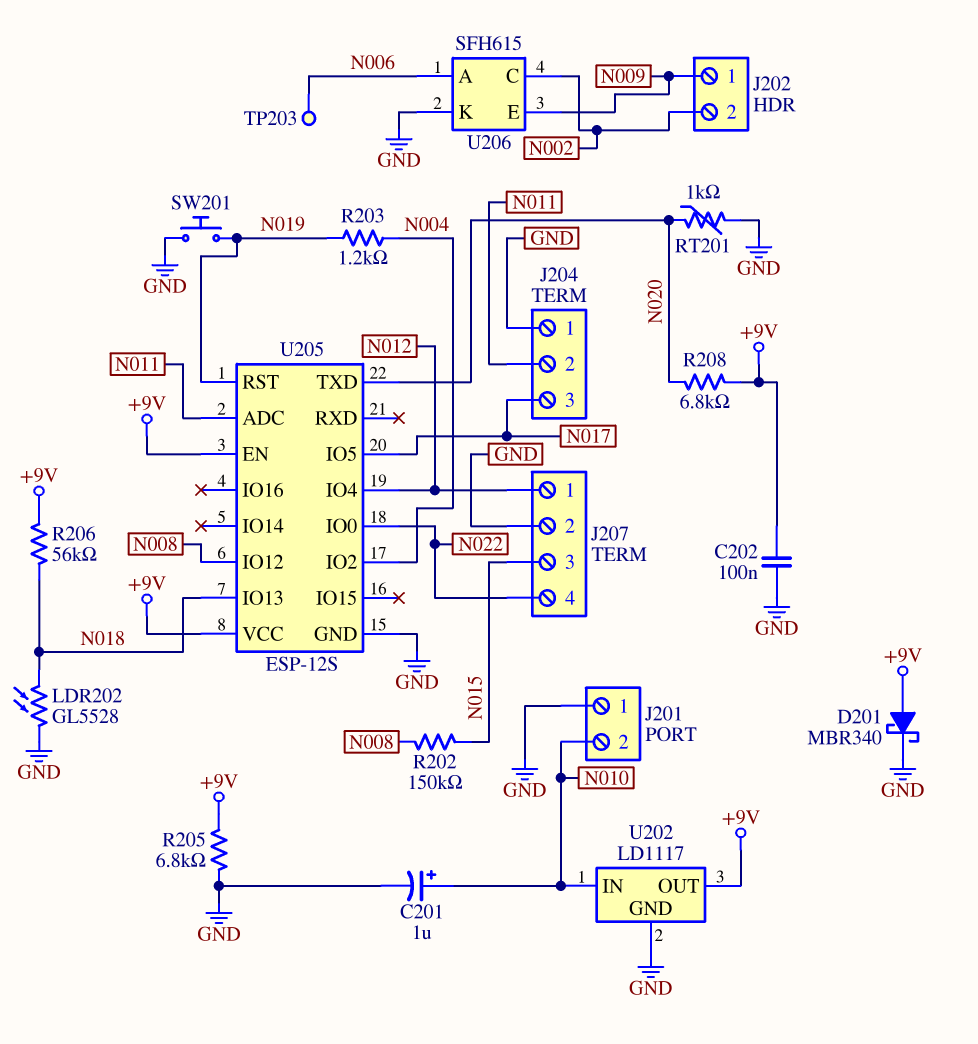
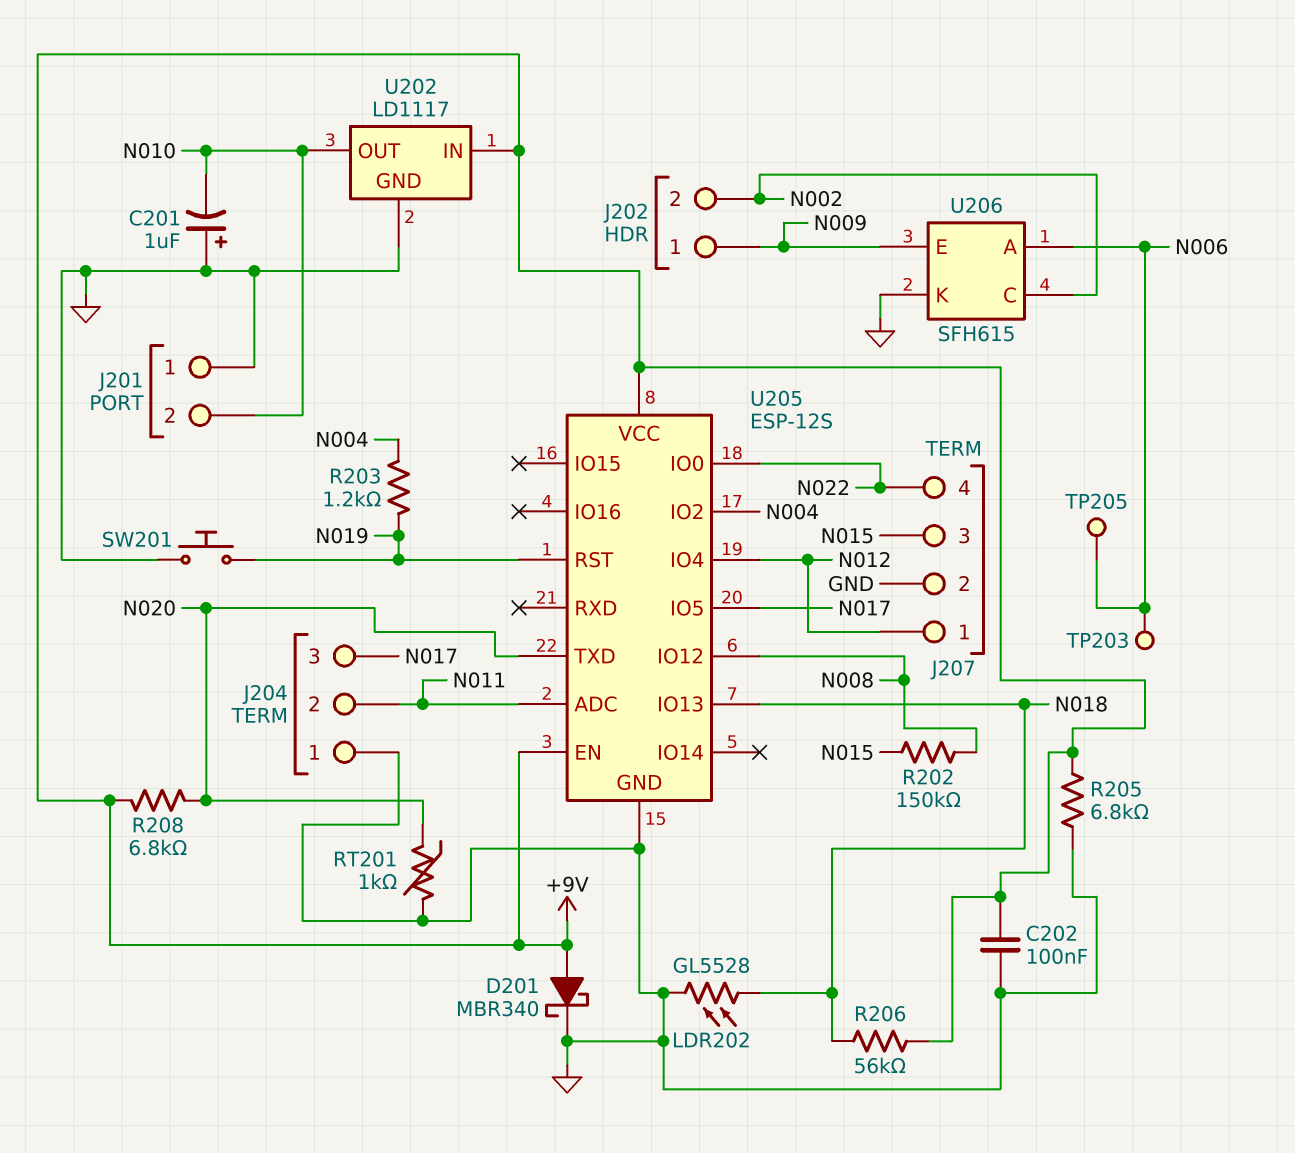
C201: 1uF (plus N010, minus GND) -> 1uF (plus GND, minus N010)
TP205: none -> test point (N006)
U202 pin IN: N010 -> +9V
U202 pin OUT: +9V -> N010

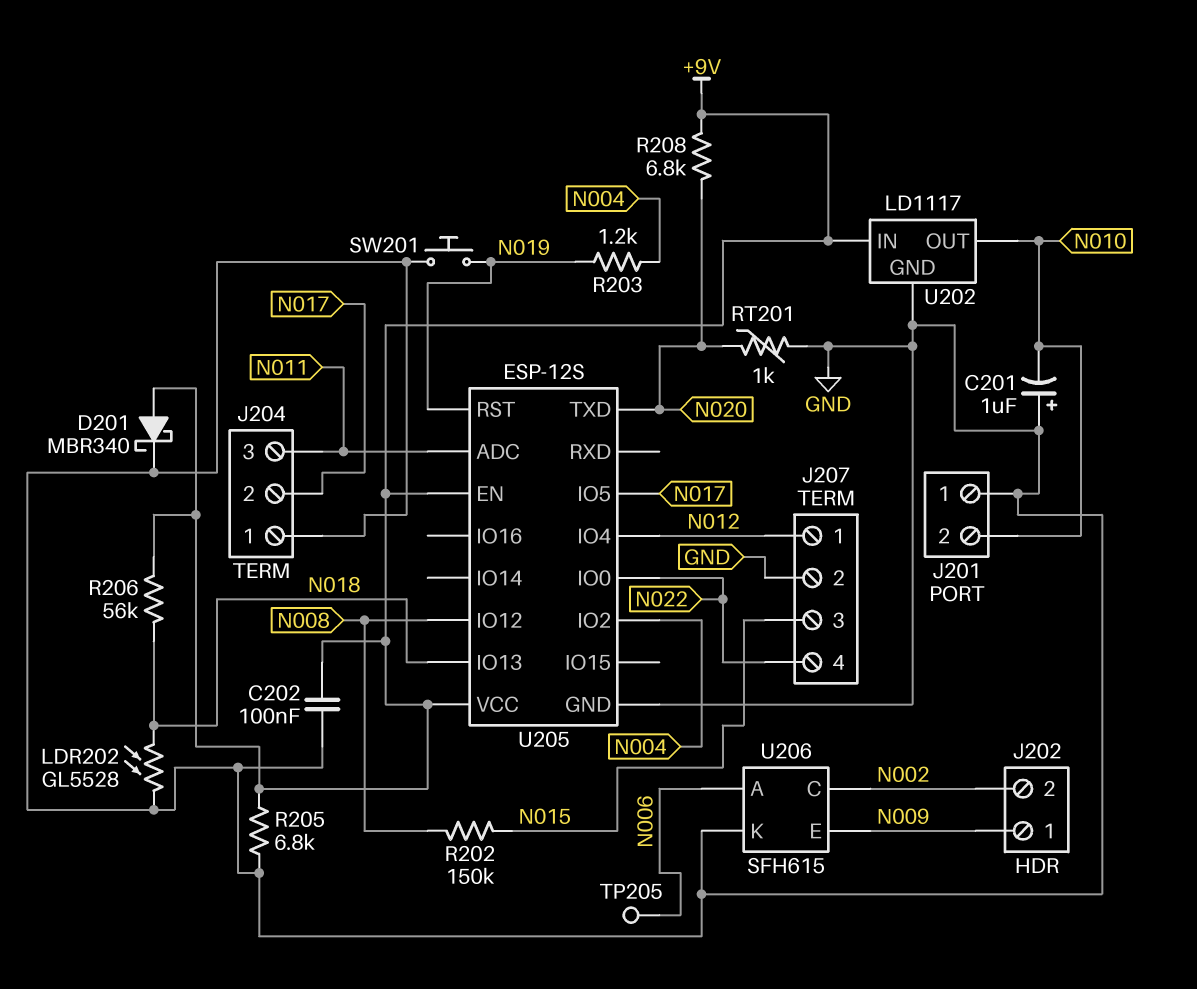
J204 pin 2: N011 -> N017
J204 pin 3: N017 -> N011
TP203: test point (N006) -> none

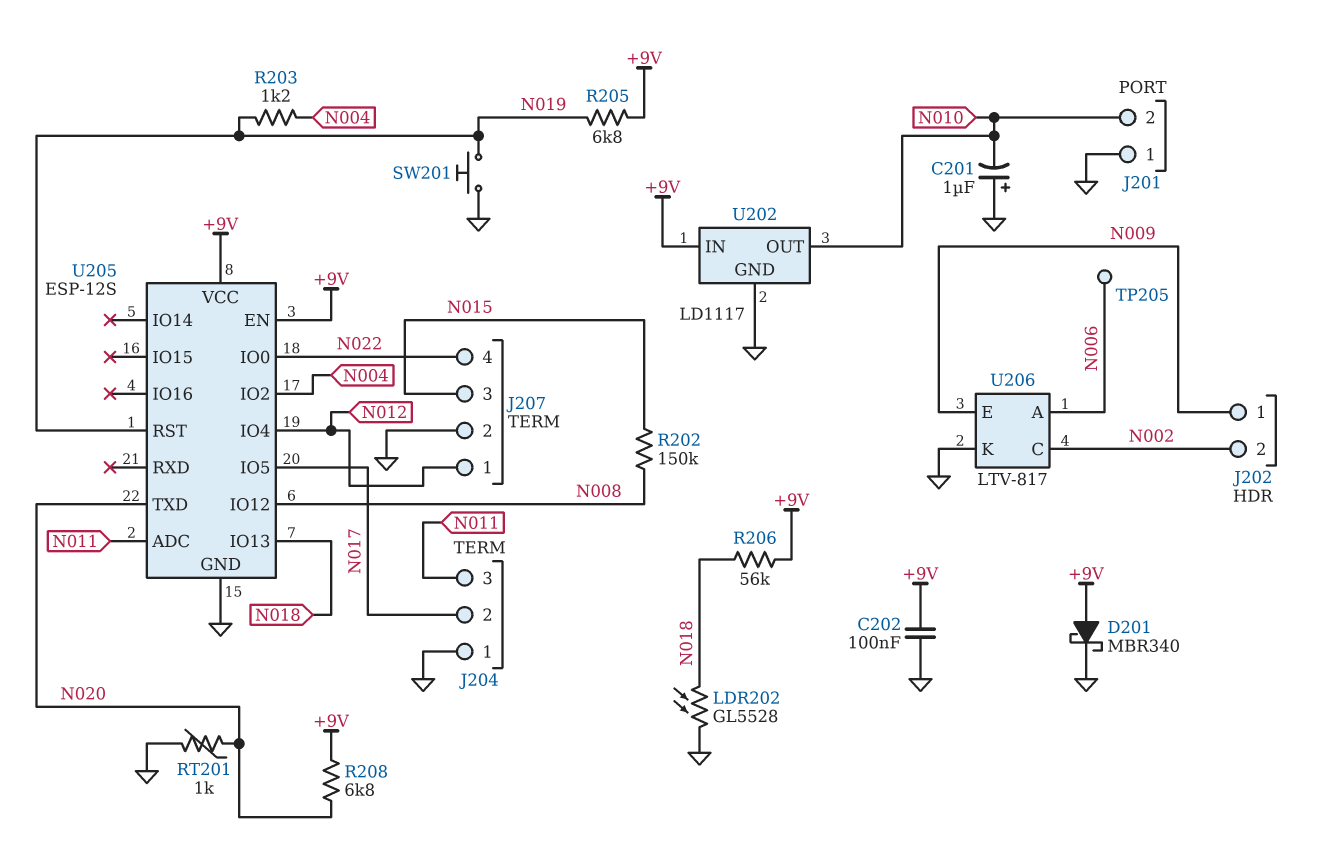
R205: 6.8k (+9V, GND) -> 6.8k (+9V, N019)
U206: SFH615 -> LTV-817

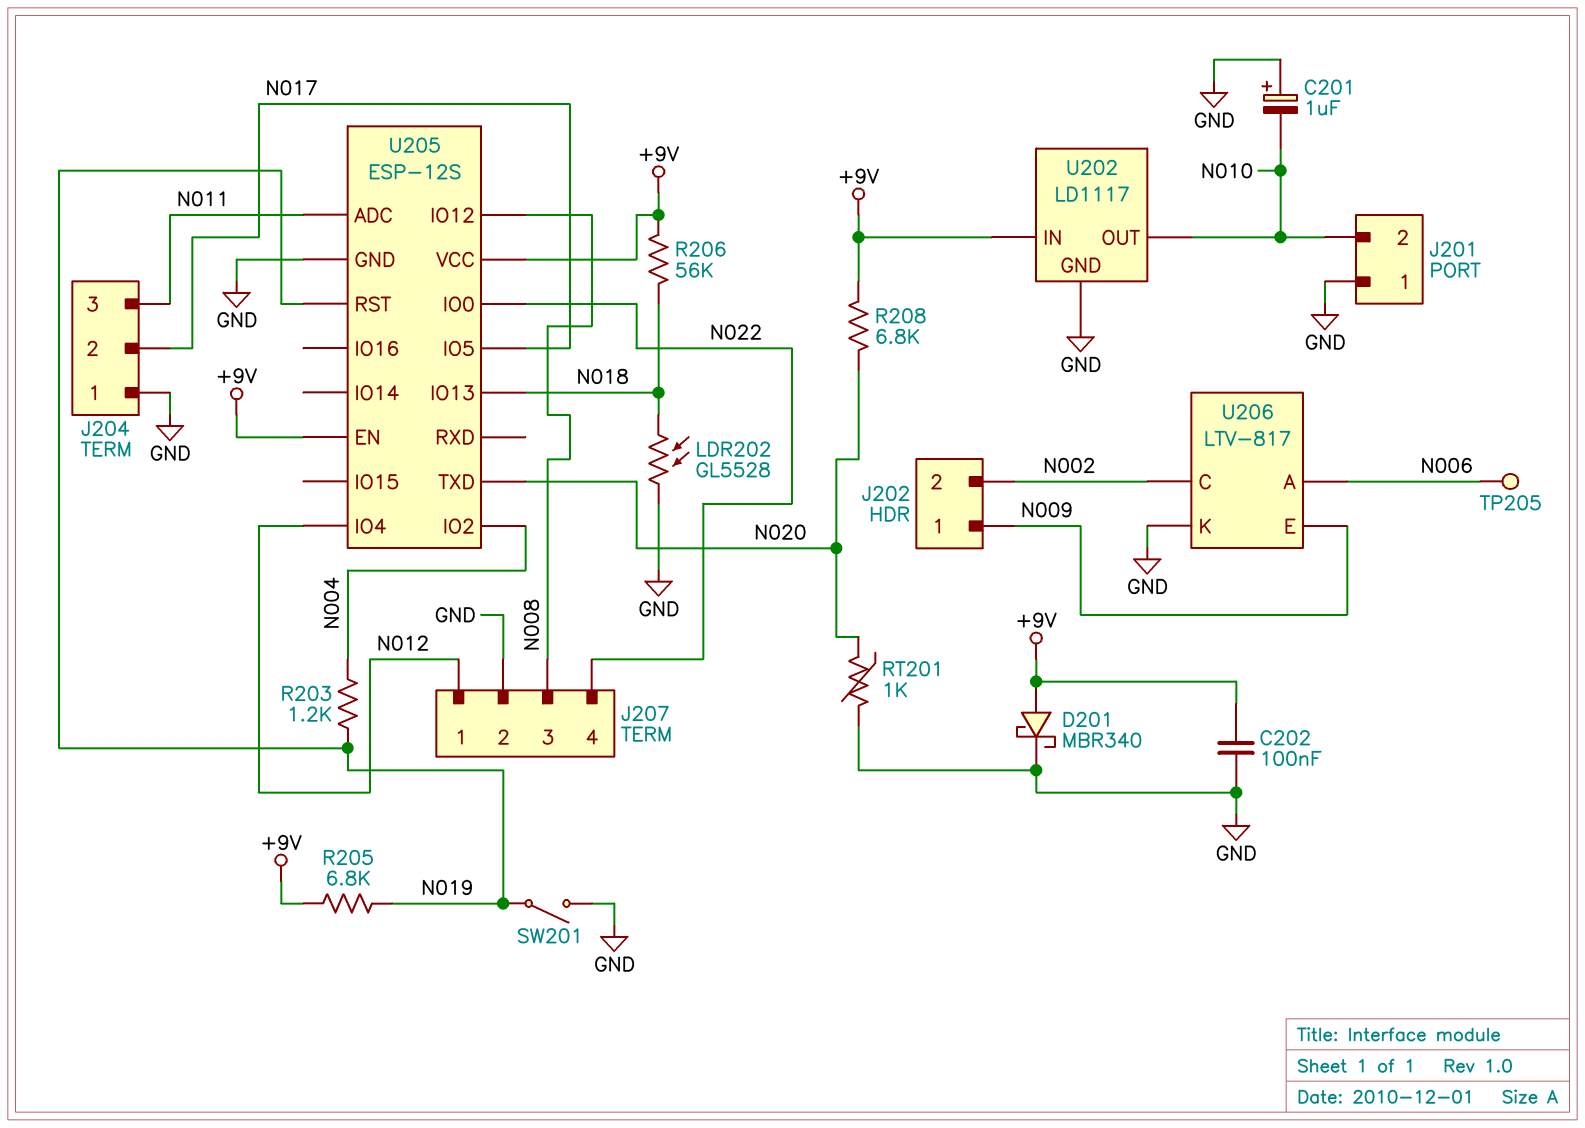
J207 pin 3: N015 -> N008
R202: 150k (N008, N015) -> none
SW201: button (GND, N019) -> switch (GND, N019)

